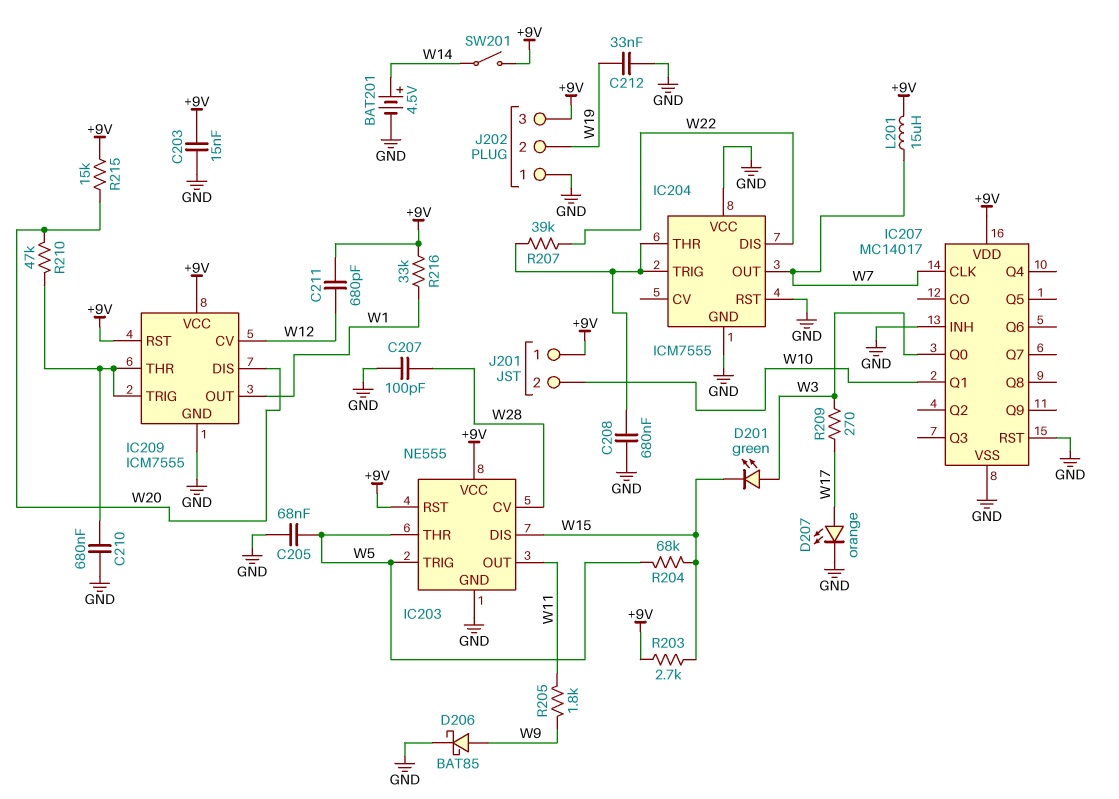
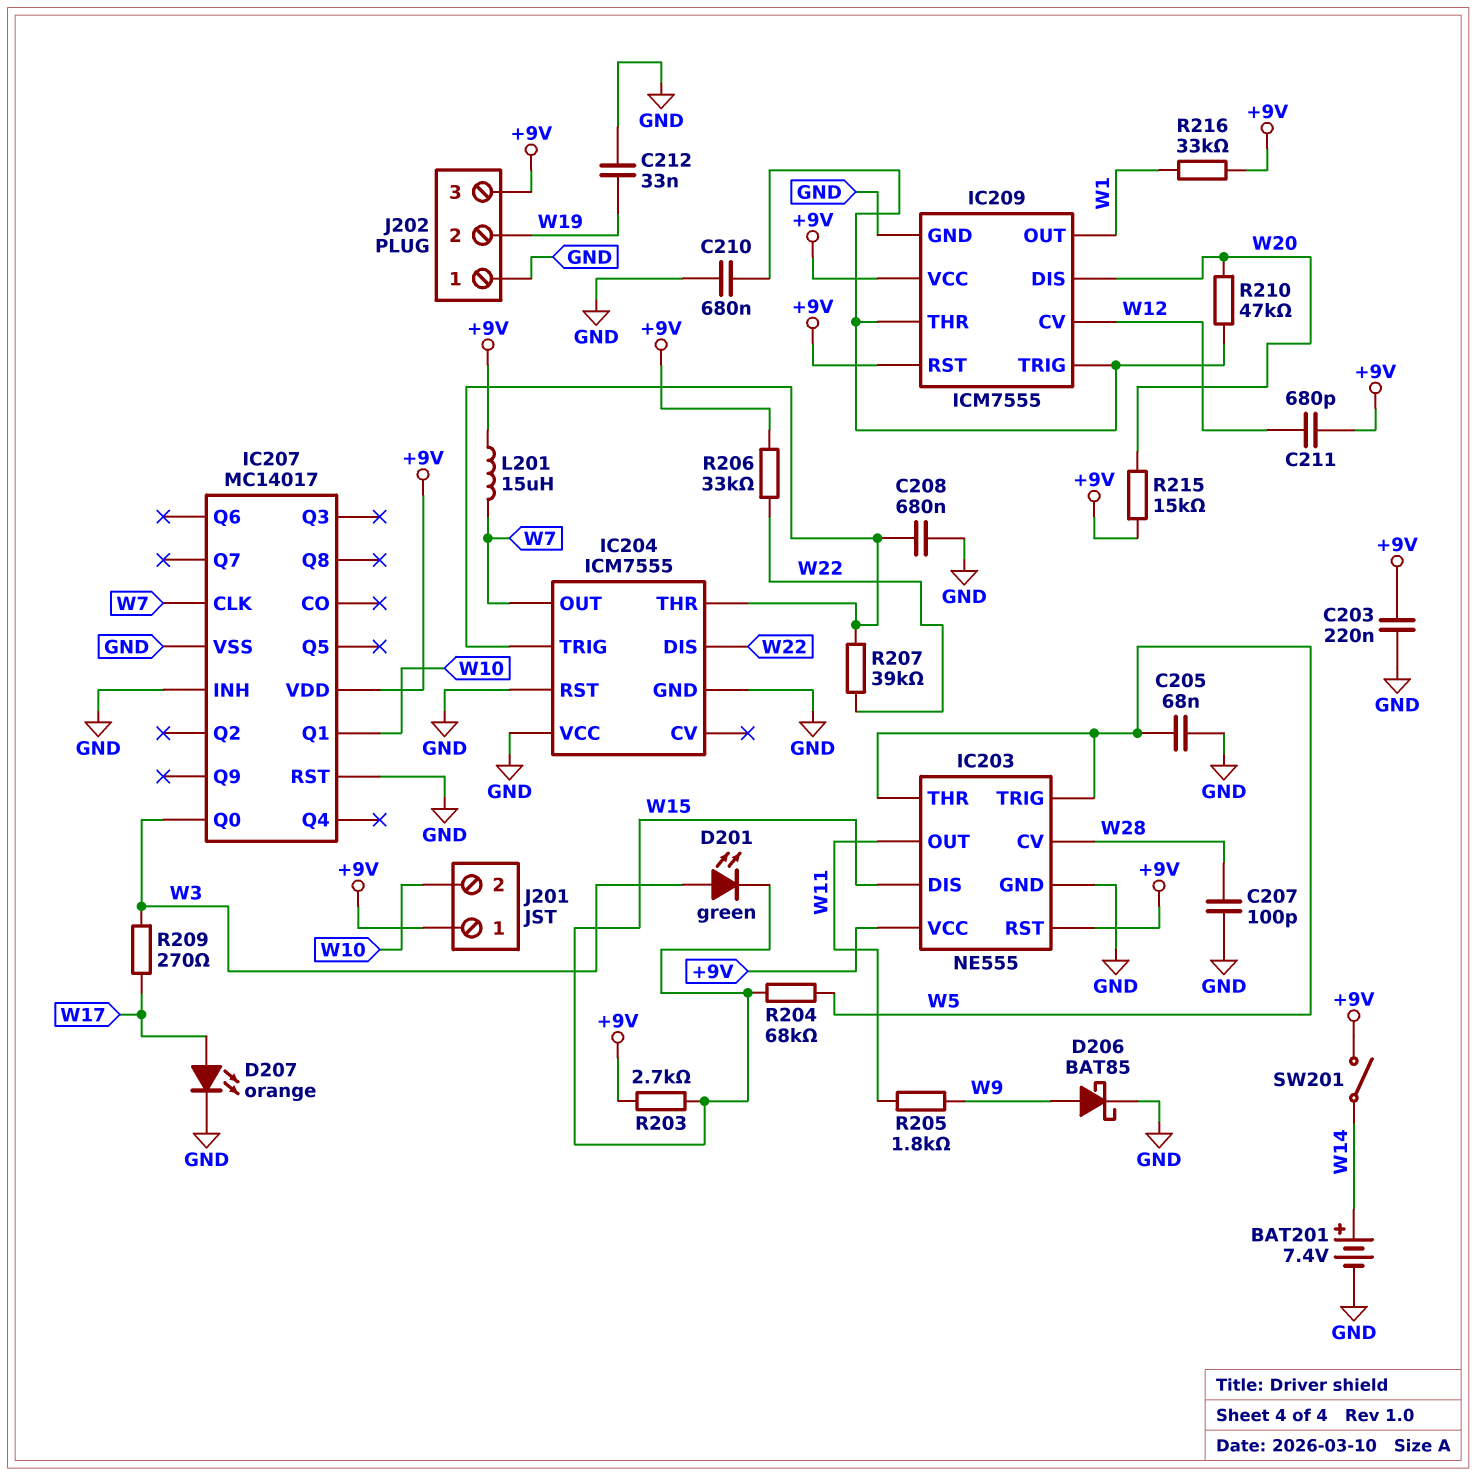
BAT201: 4.5V (plus W14, minus GND) -> 7.4V (plus W14, minus GND)
C203: 15nF (+9V, GND) -> 220nF (+9V, GND)
R206: none -> 33k (+9V, W22)

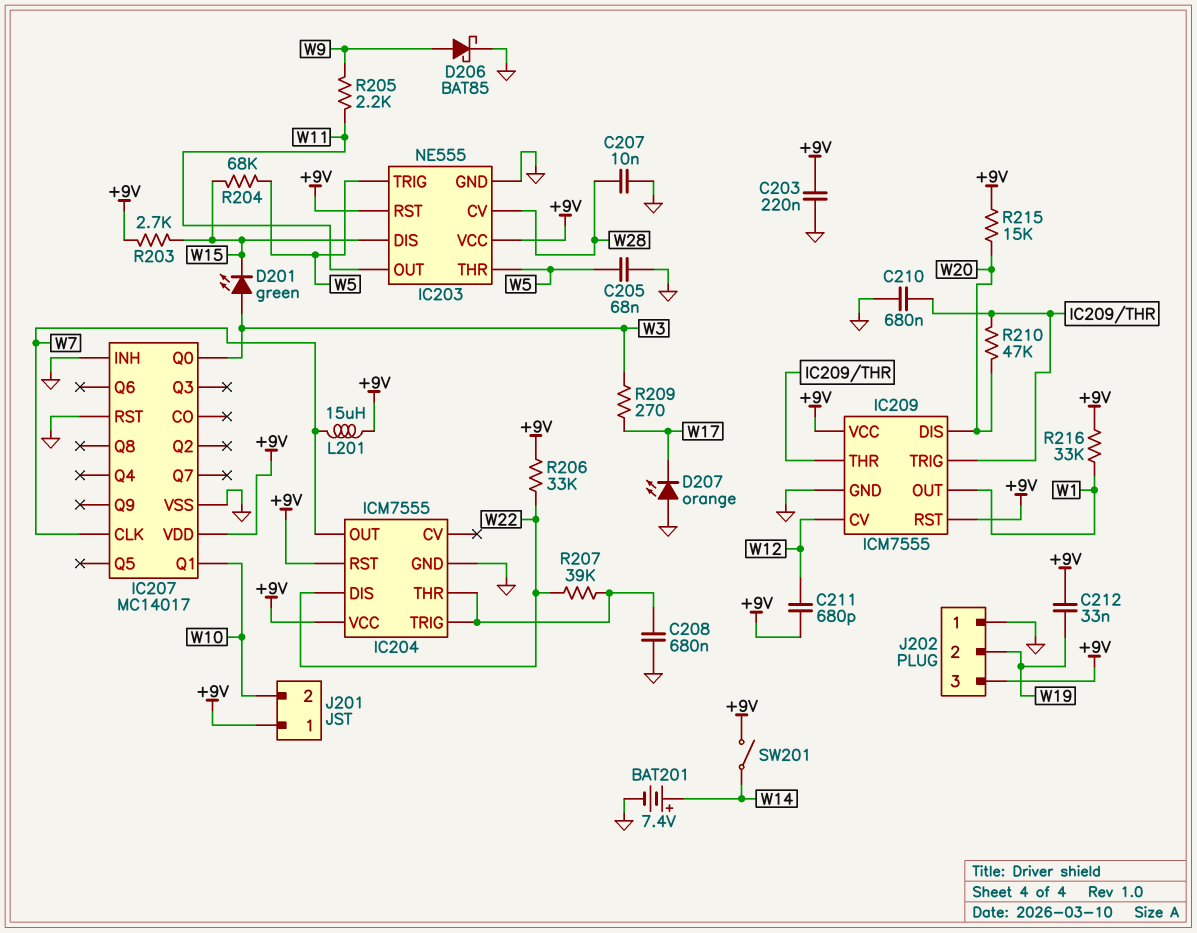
C207: 100pF (GND, W28) -> 10nF (GND, W28)
C212: 33nF (GND, W19) -> 33nF (+9V, W19)
D207: LED orange (A W17, K GND) -> LED orange (A GND, K W17)
IC204 pin RST: GND -> +9V
IC204 pin VCC: GND -> +9V
R205: 1.8k (W9, W11) -> 2.2k (W9, W11)

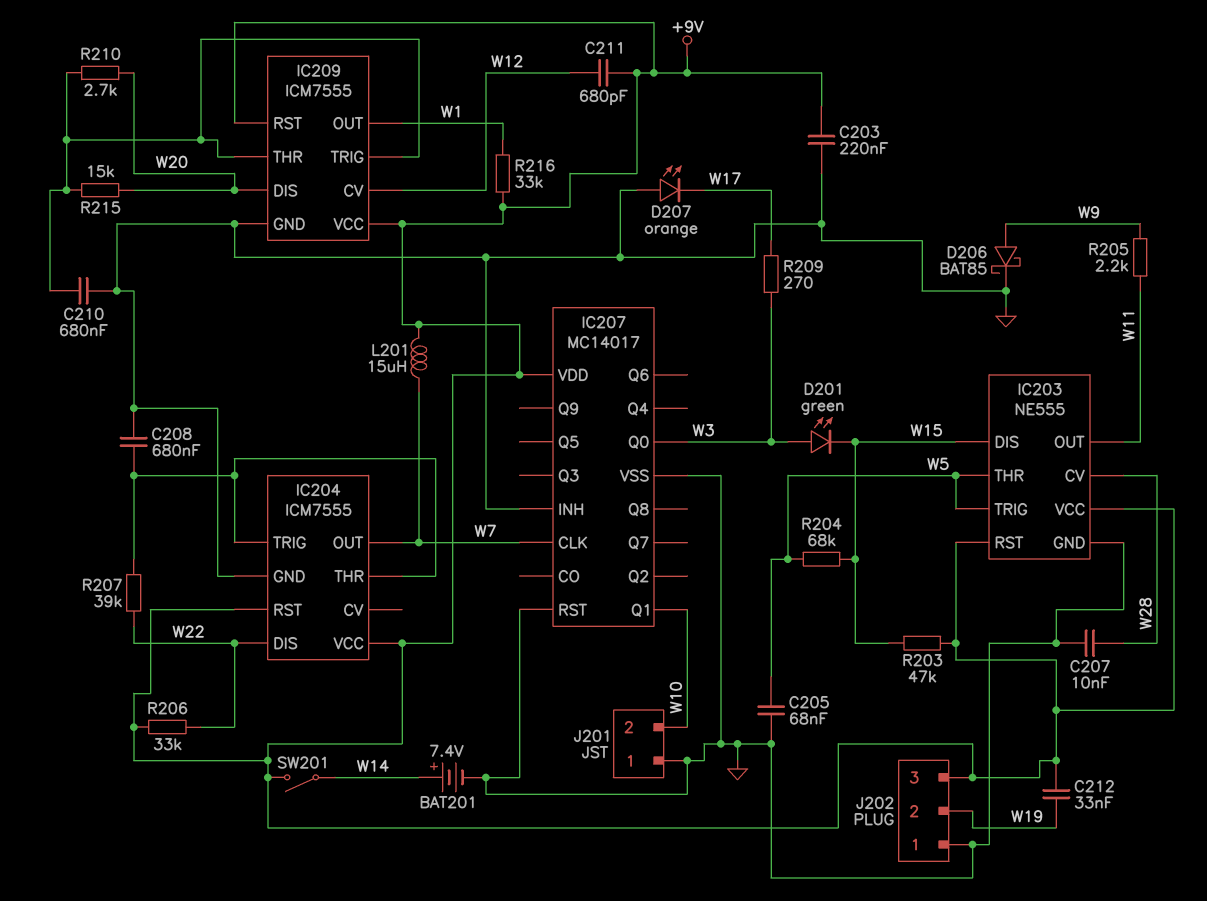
J201 pin 1: +9V -> GND
R203: 2.7k (+9V, W15) -> 47k (+9V, W15)
R210: 47k (IC209/THR, W20) -> 2.7k (IC209/THR, W20)
R215: 15k (+9V, W20) -> 15k (IC209/THR, W20)

